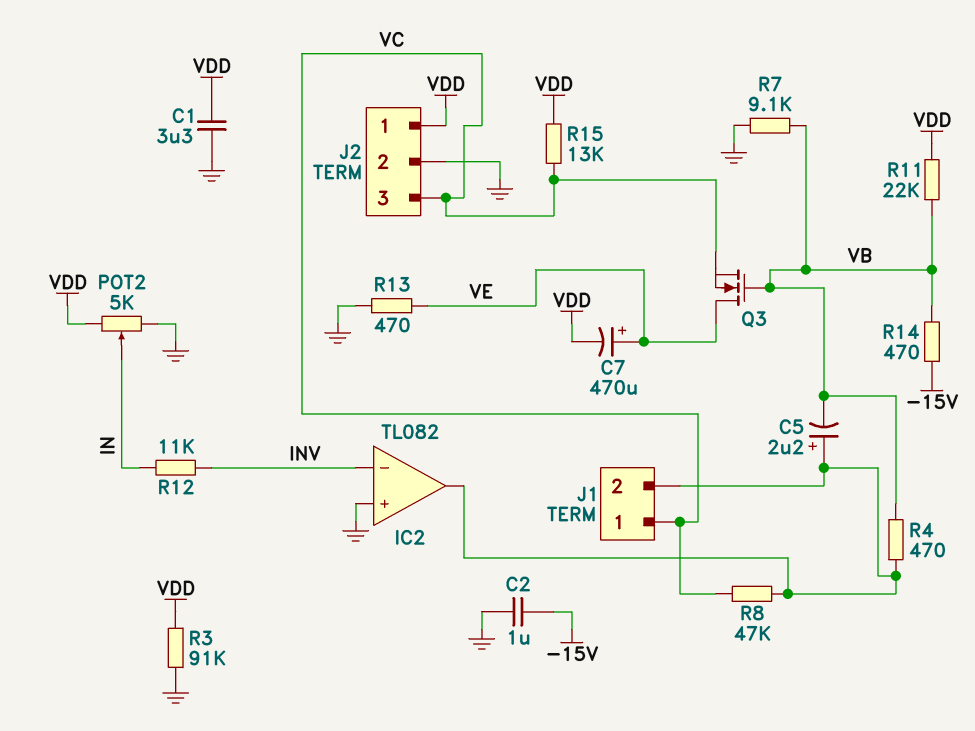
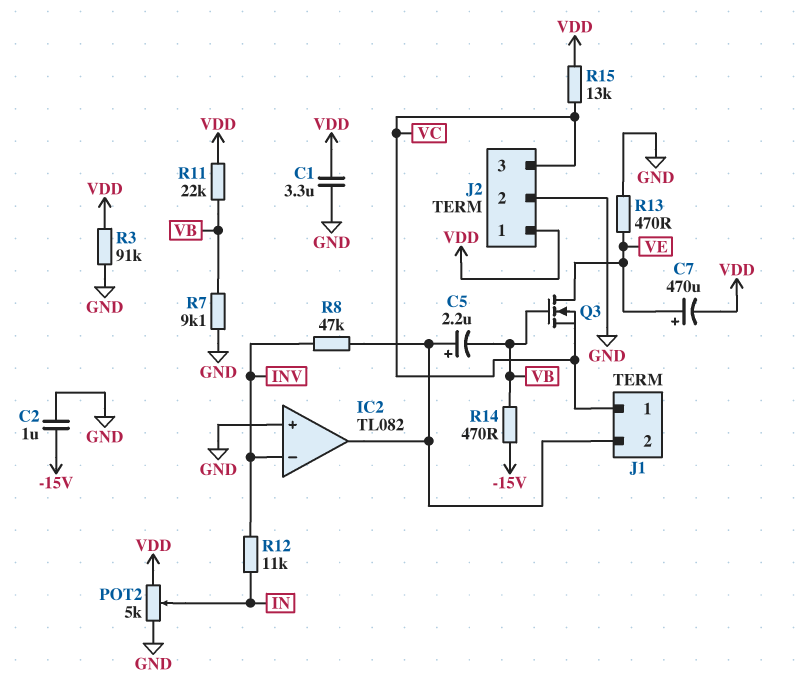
R4: 470 (IC2/out, VB) -> none
R8: 47k (IC2/out, VC) -> 47k (IC2/out, INV)

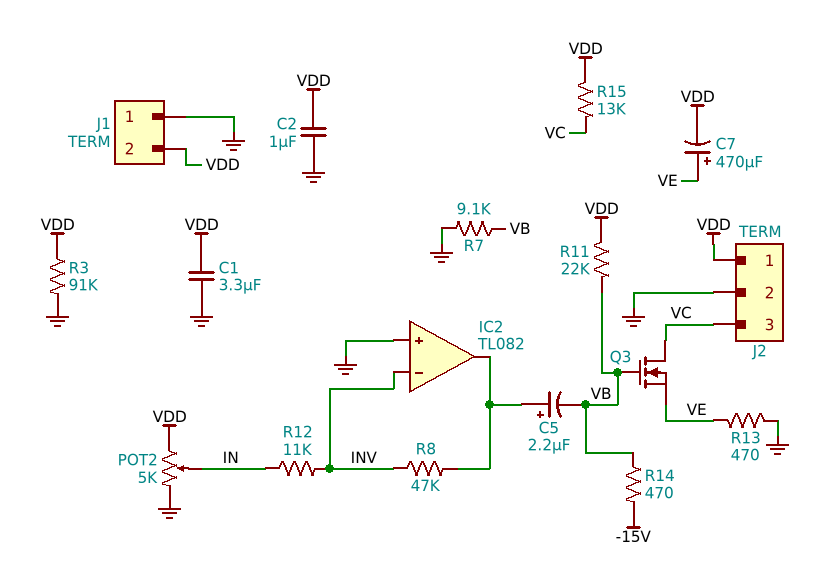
C2: 1uF (-15V, GND) -> 1uF (GND, VDD)
J1 pin 1: VC -> GND
J1 pin 2: IC2/out -> VDD
Q3: NMOS (G VB, D VE, S VC) -> NMOS (G VB, D VC, S VE)

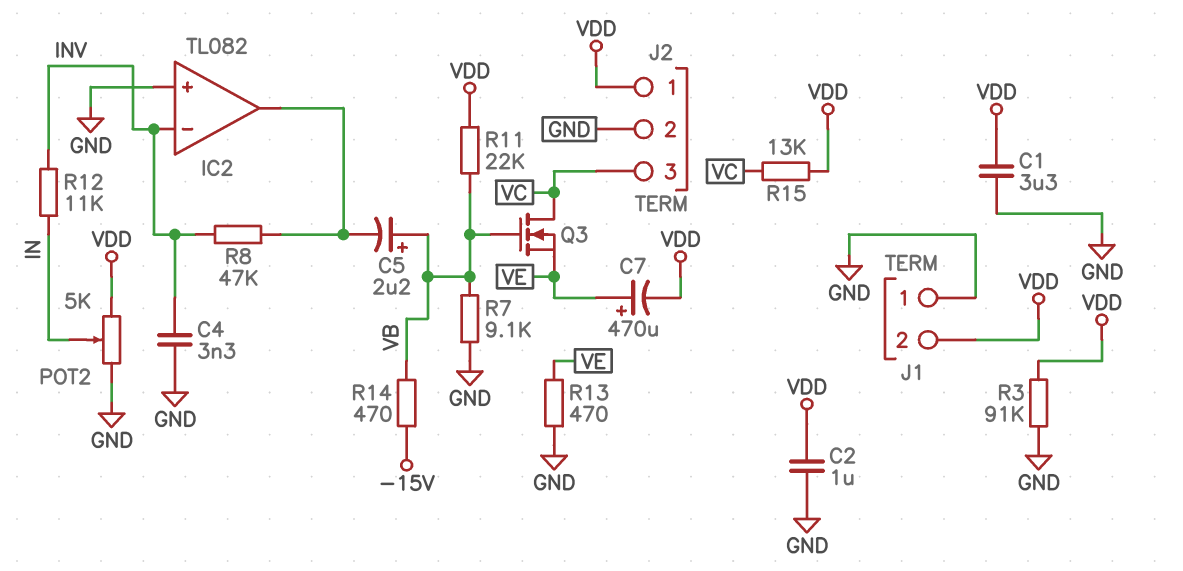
C4: none -> 3.3nF (GND, INV)
C5: 2.2uF (plus IC2/out, minus VB) -> 2.2uF (plus VB, minus IC2/out)

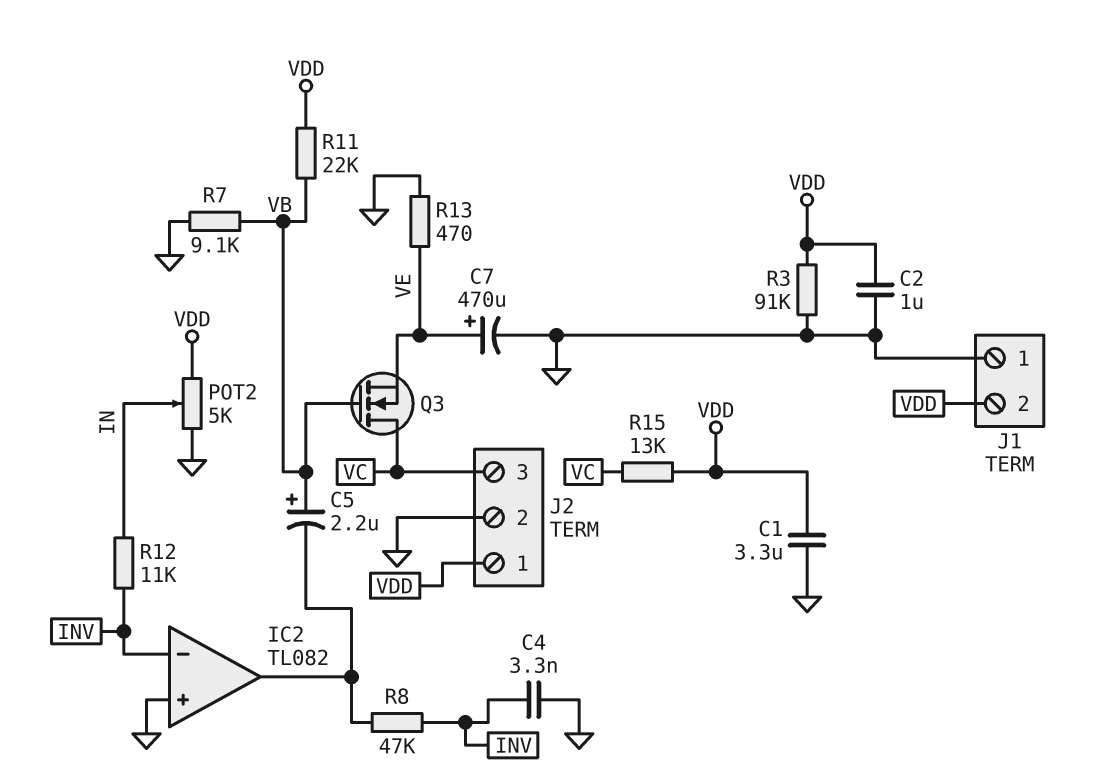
C7: 470uF (plus VE, minus VDD) -> 470uF (plus VE, minus GND)
R14: 470 (-15V, VB) -> none

